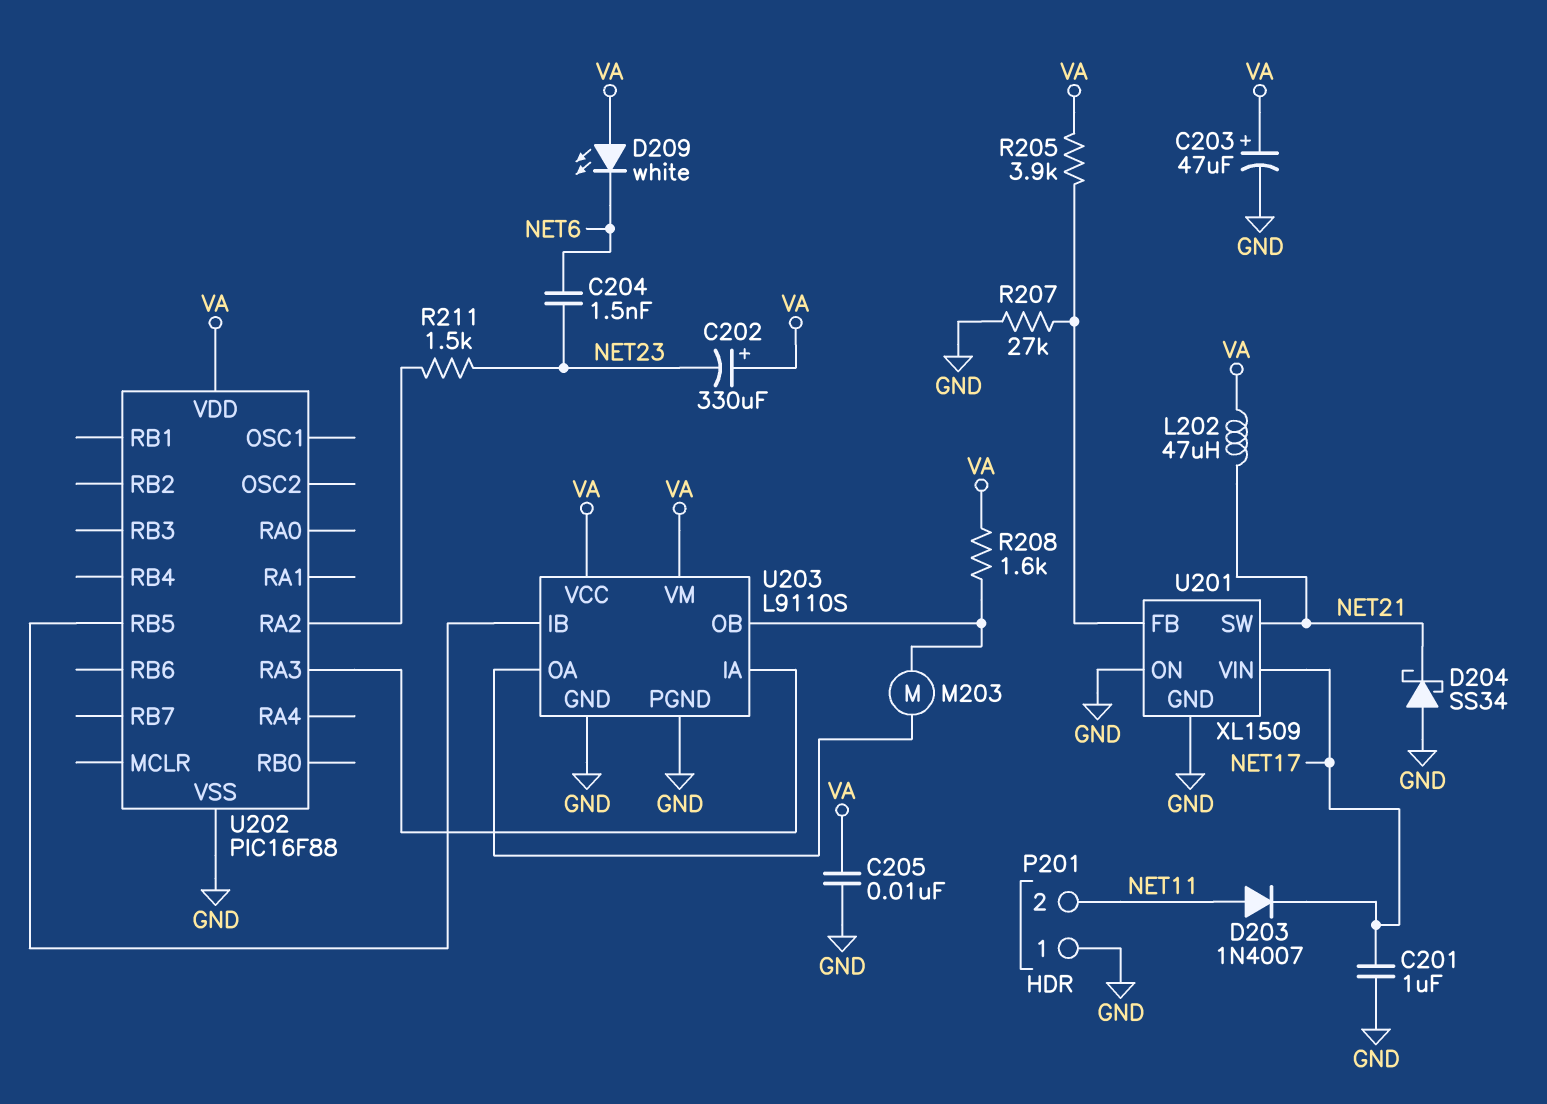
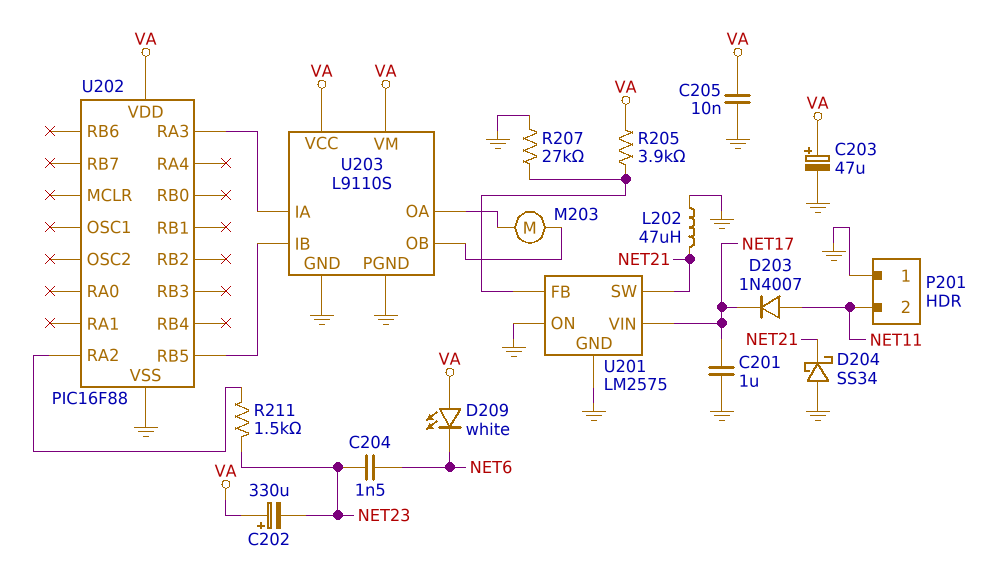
L202: 47uH (NET21, VA) -> 47uH (GND, NET21)
R208: 1.6k (U203/OB, VA) -> none
U201: XL1509 -> LM2575

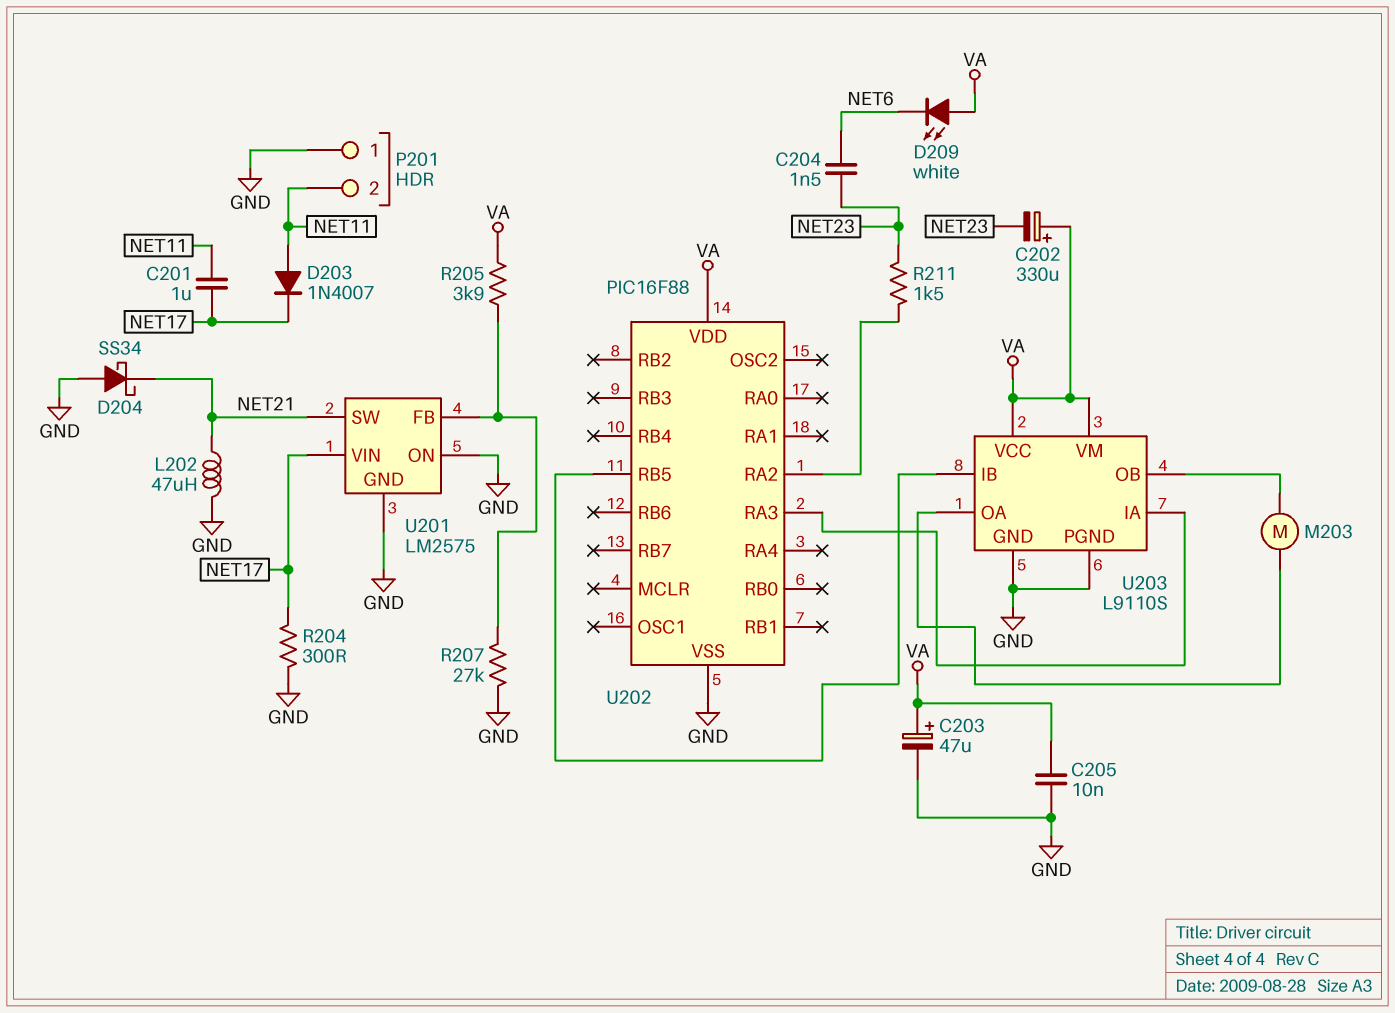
C201: 1uF (GND, NET17) -> 1uF (NET11, NET17)
R204: none -> 300 (GND, NET17)

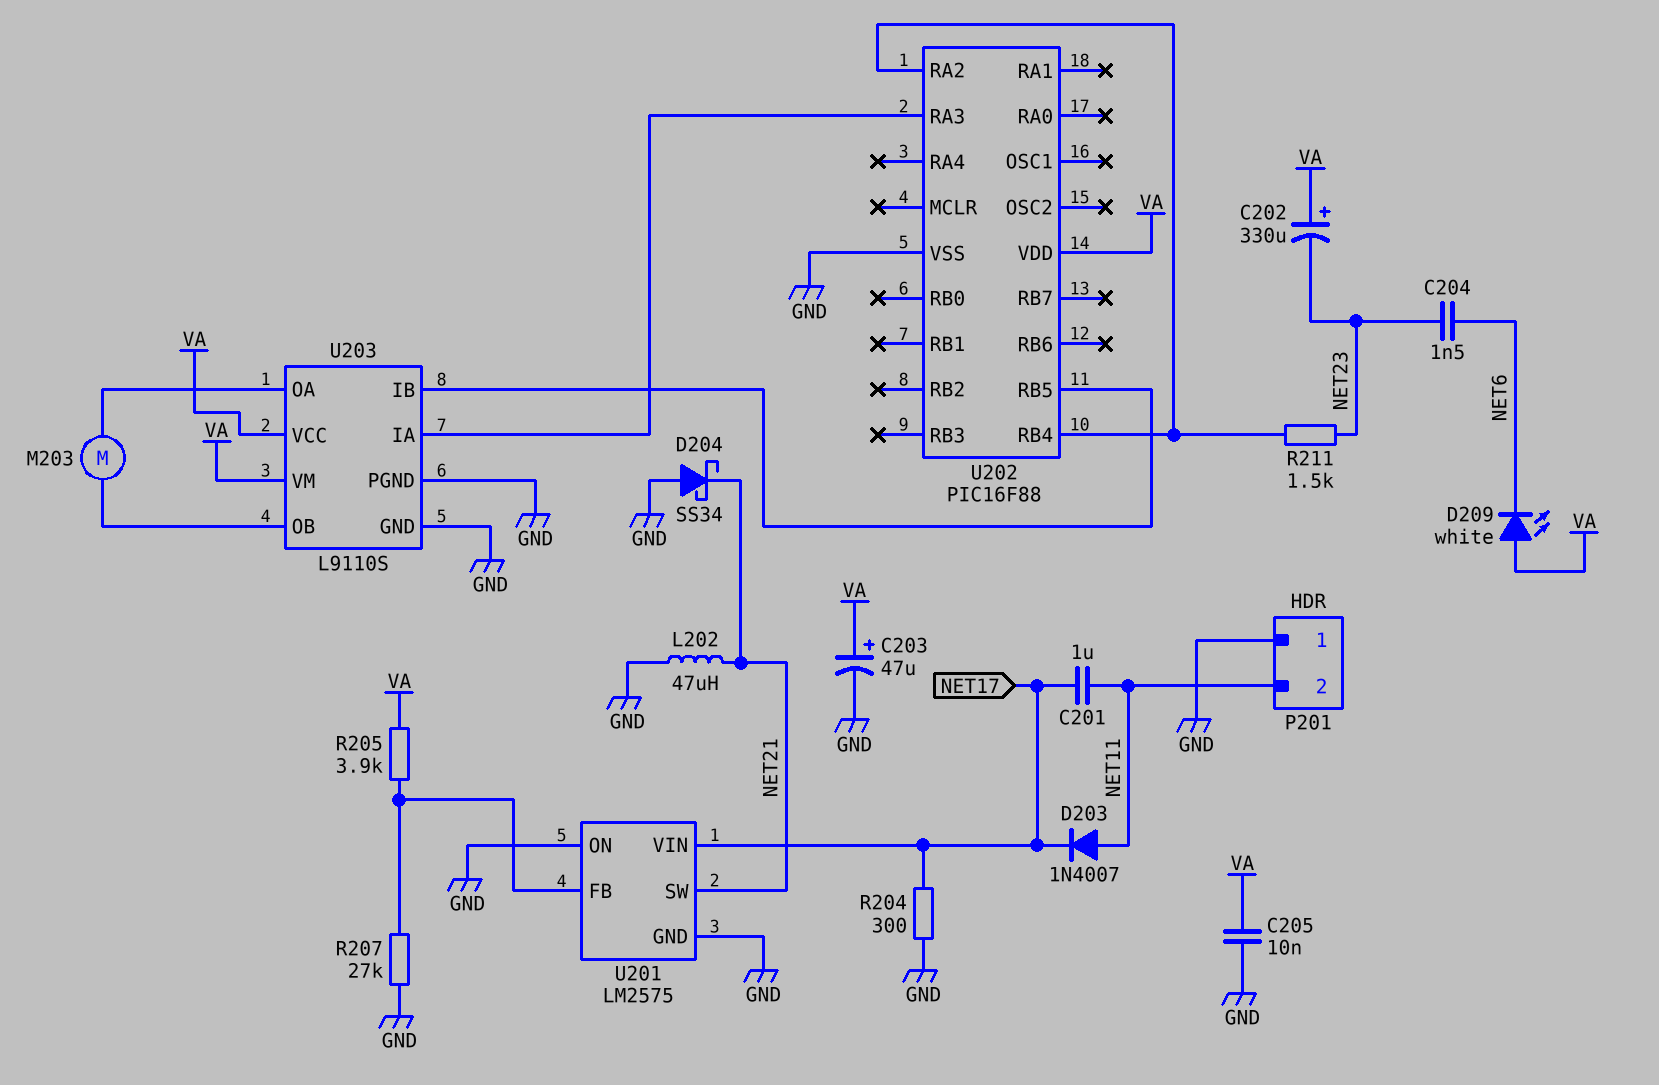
U202 pin RB4: none -> U202/RA2

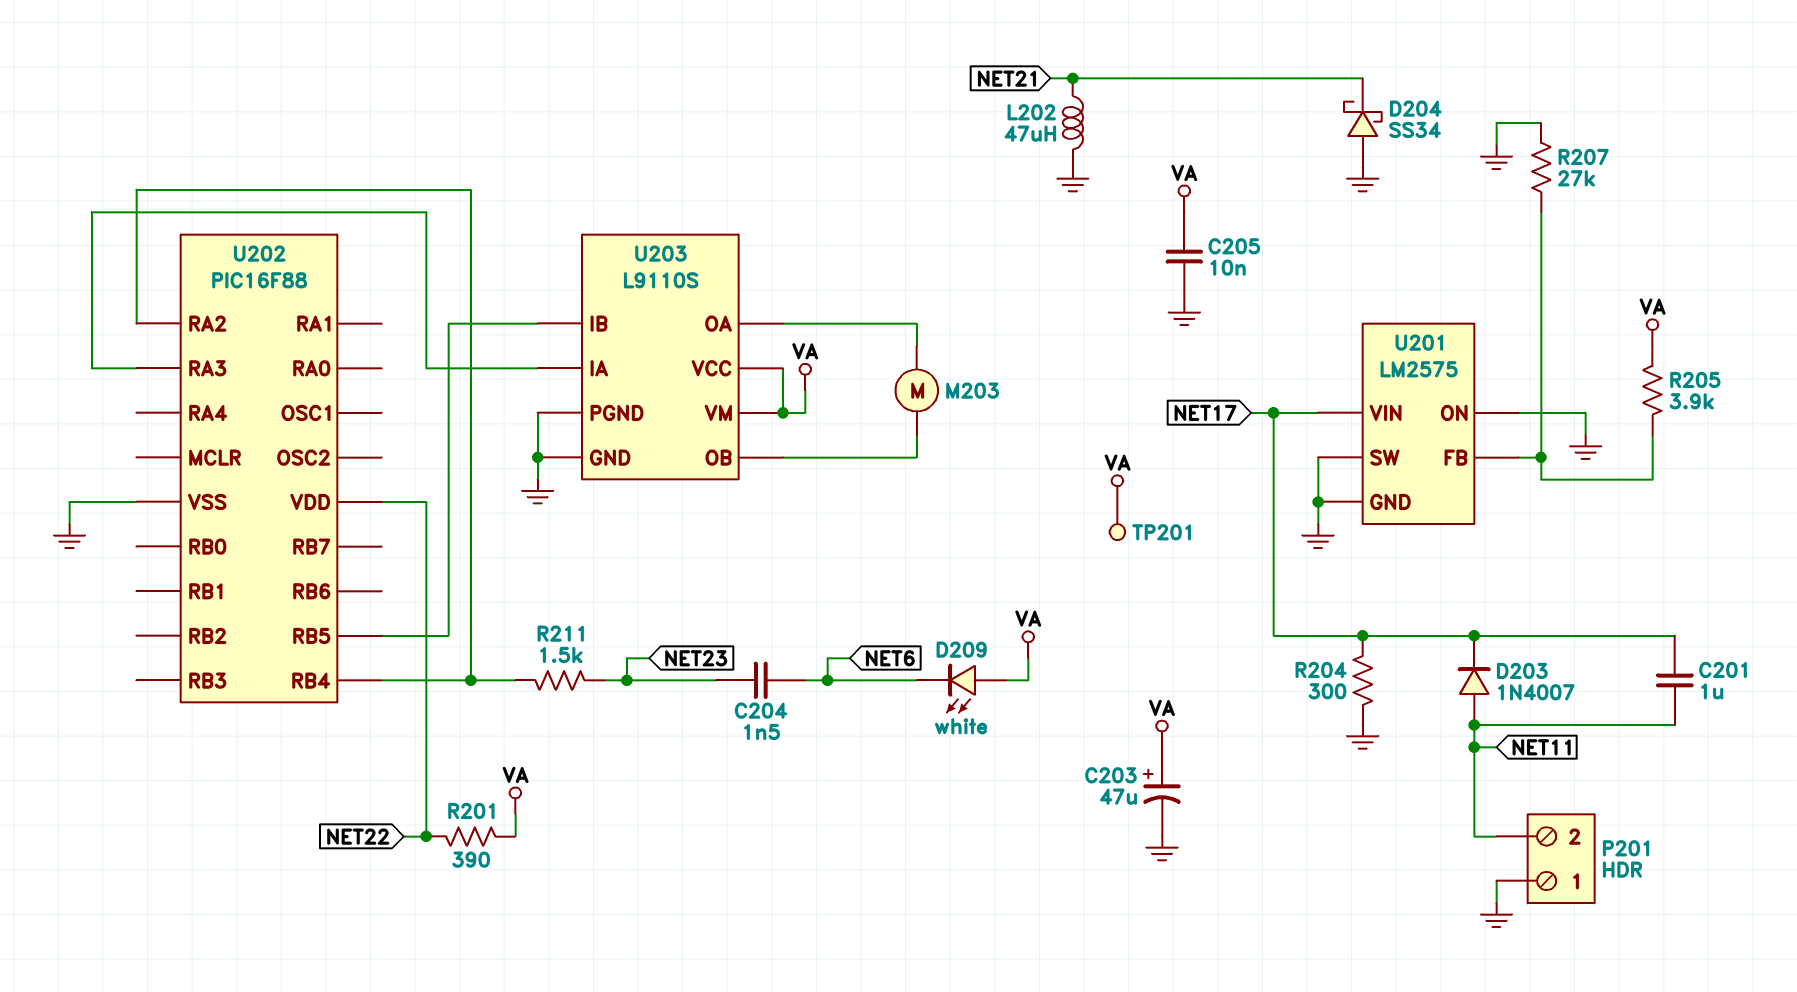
C202: 330uF (plus VA, minus NET23) -> none
R201: none -> 390 (NET22, VA)
TP201: none -> test point (VA)
U201 pin SW: NET21 -> GND
U202 pin VDD: VA -> NET22

